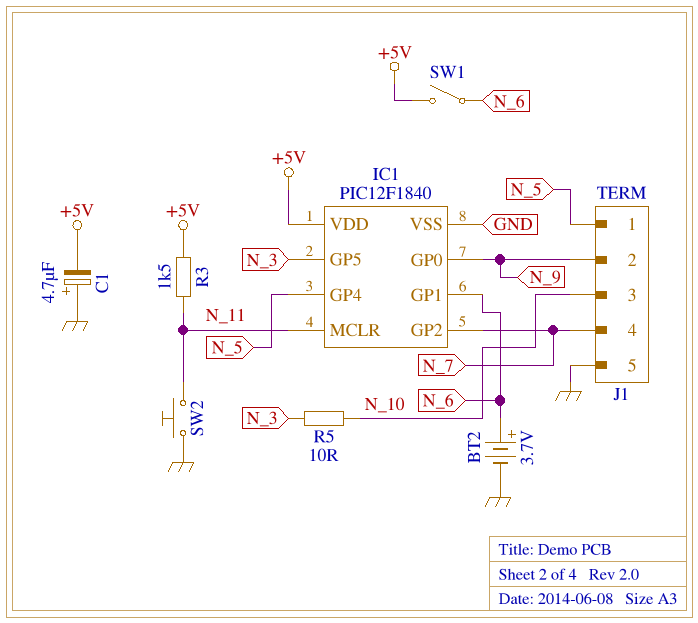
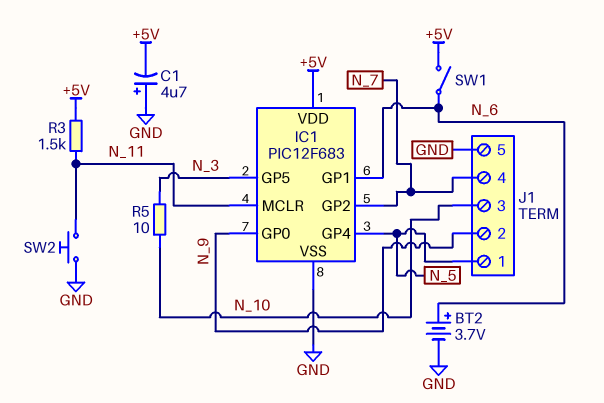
IC1: PIC12F1840 -> PIC12F683

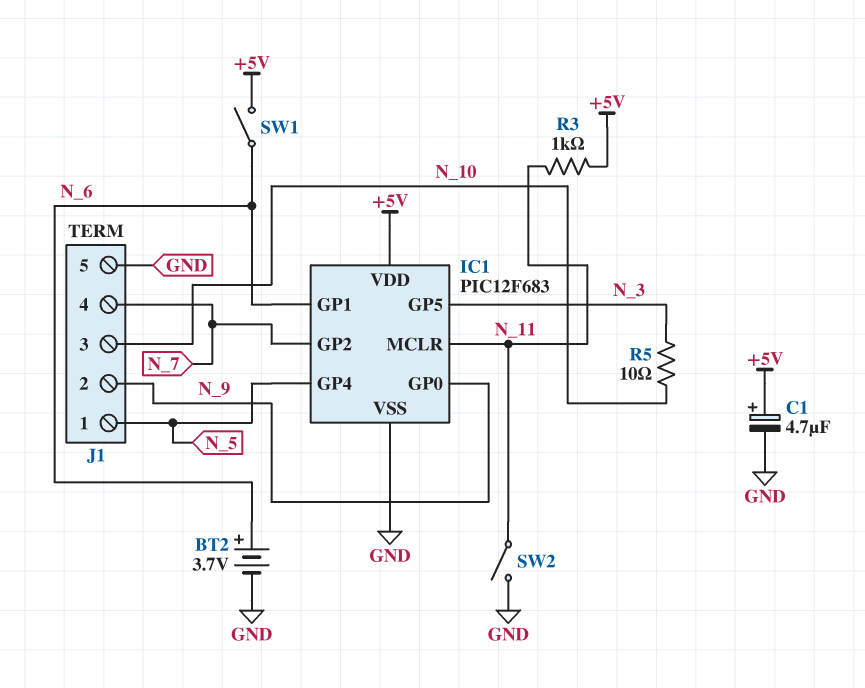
C1: 4.7uF (plus GND, minus +5V) -> 4.7uF (plus +5V, minus GND)
R3: 1.5k (+5V, N_11) -> 1k (+5V, N_11)
SW2: button (GND, N_11) -> switch (GND, N_11)

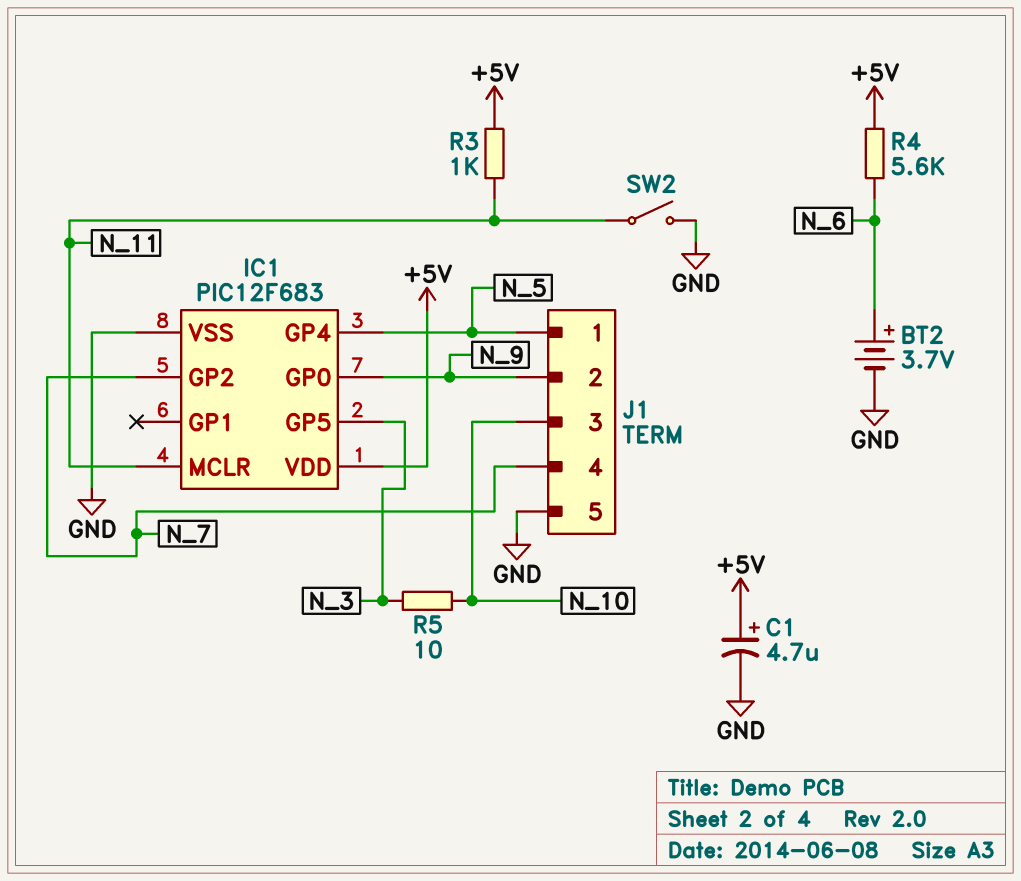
IC1 pin GP1: N_6 -> none
R4: none -> 5.6k (+5V, N_6)
SW1: switch (+5V, N_6) -> none

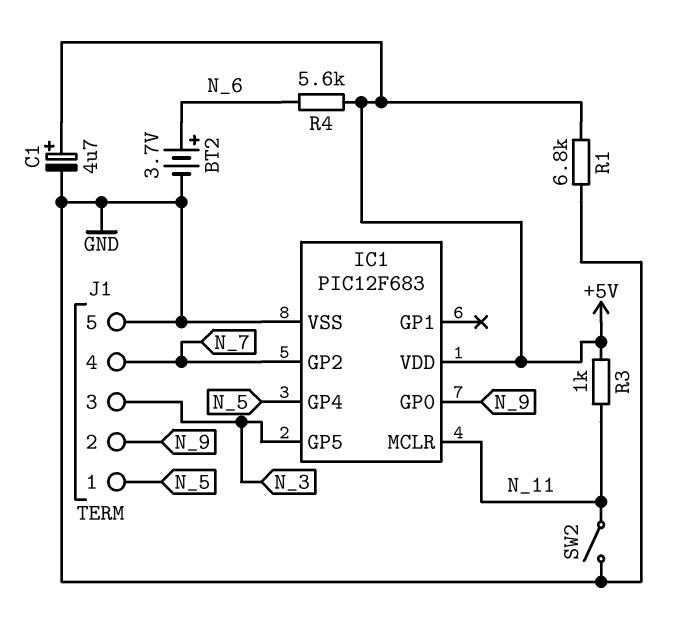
J1 pin 3: N_10 -> N_3
R1: none -> 6.8k (+5V, GND)
R5: 10 (N_3, N_10) -> none

